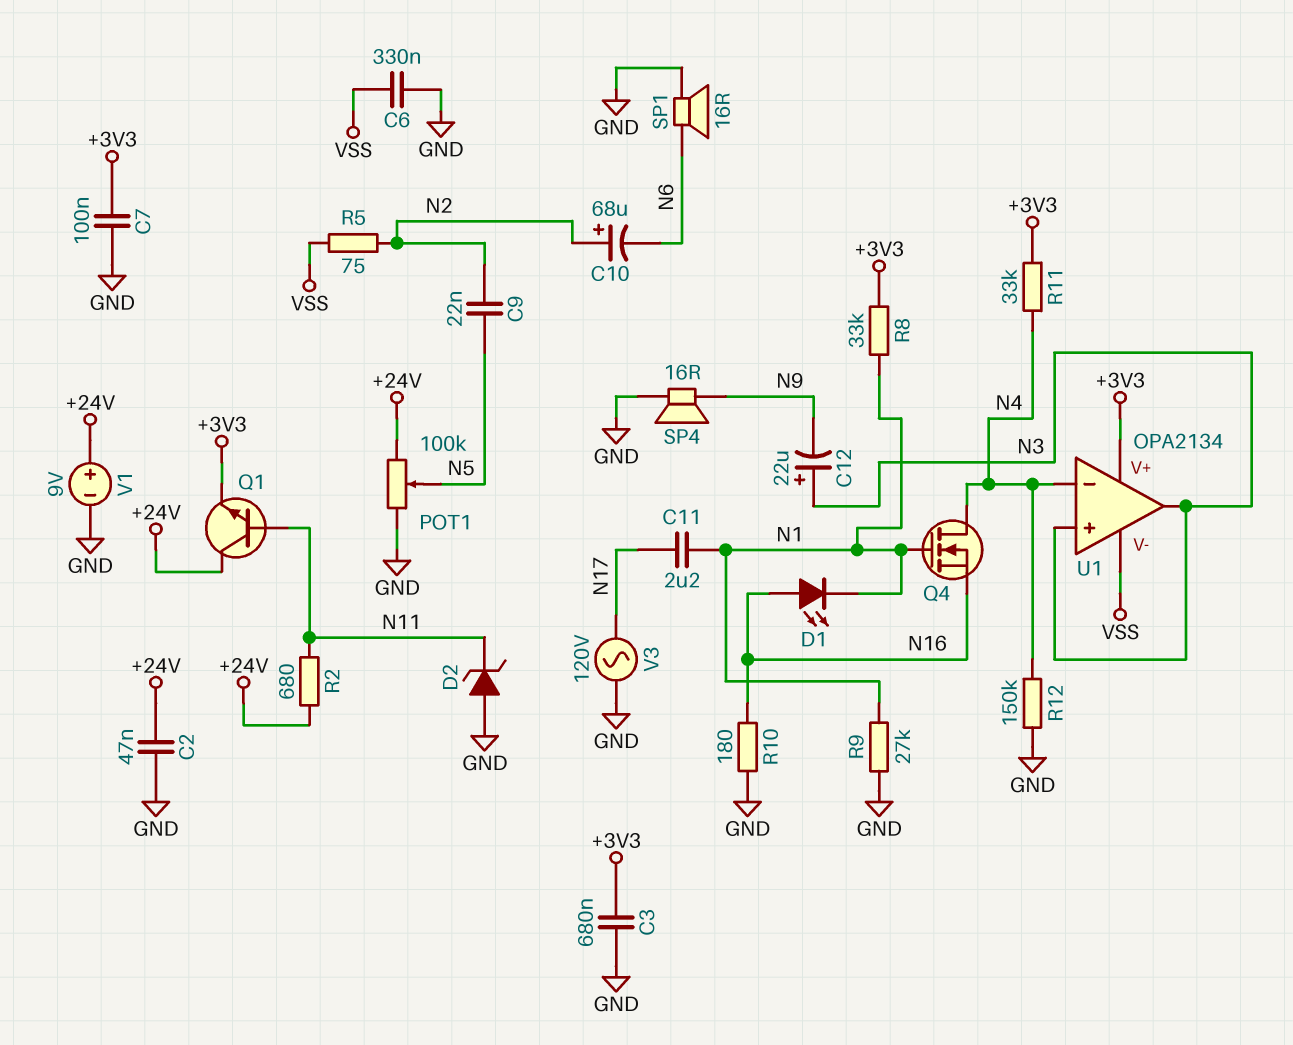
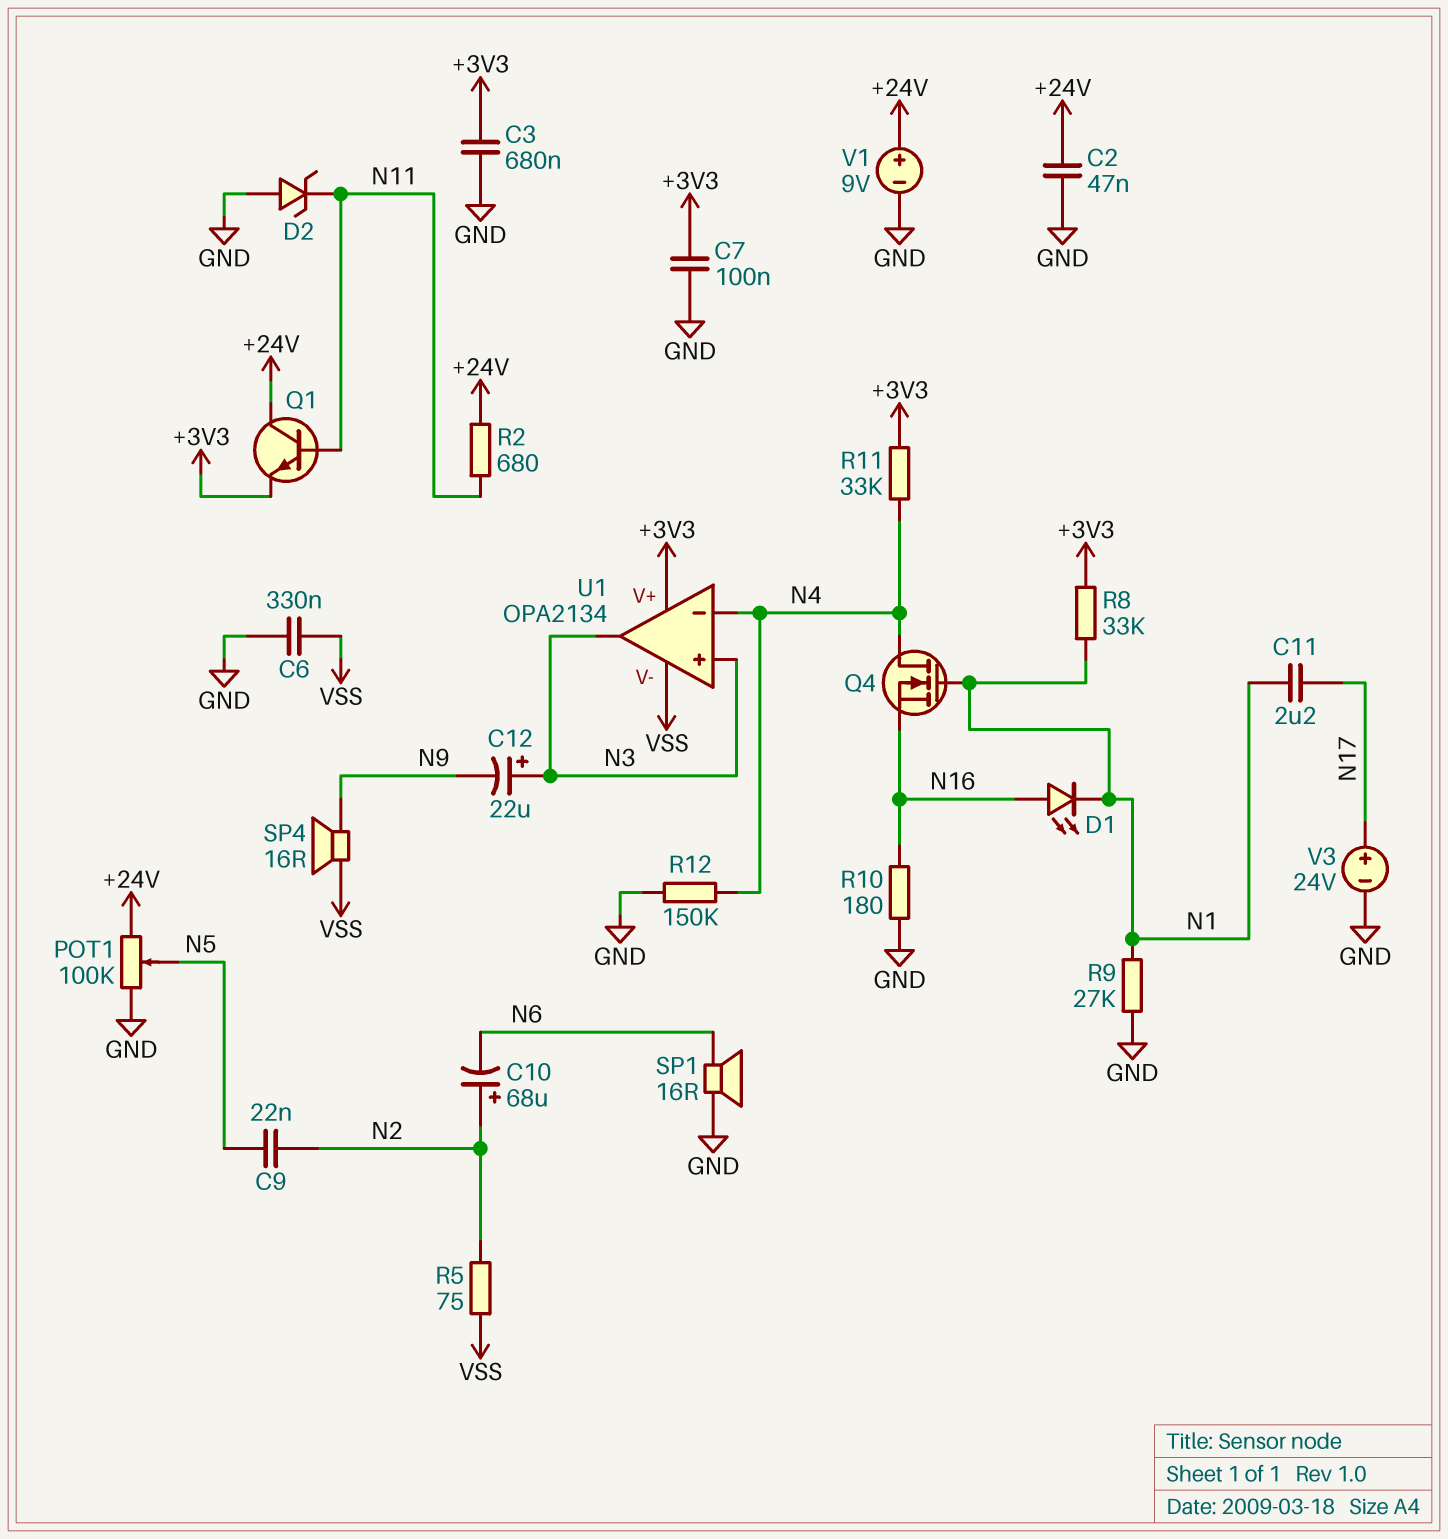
SP4: speaker 16R (GND, N9) -> speaker 16R (N9, VSS)
V3: AC 120V (GND, N17) -> 24V (plus N17, minus GND)

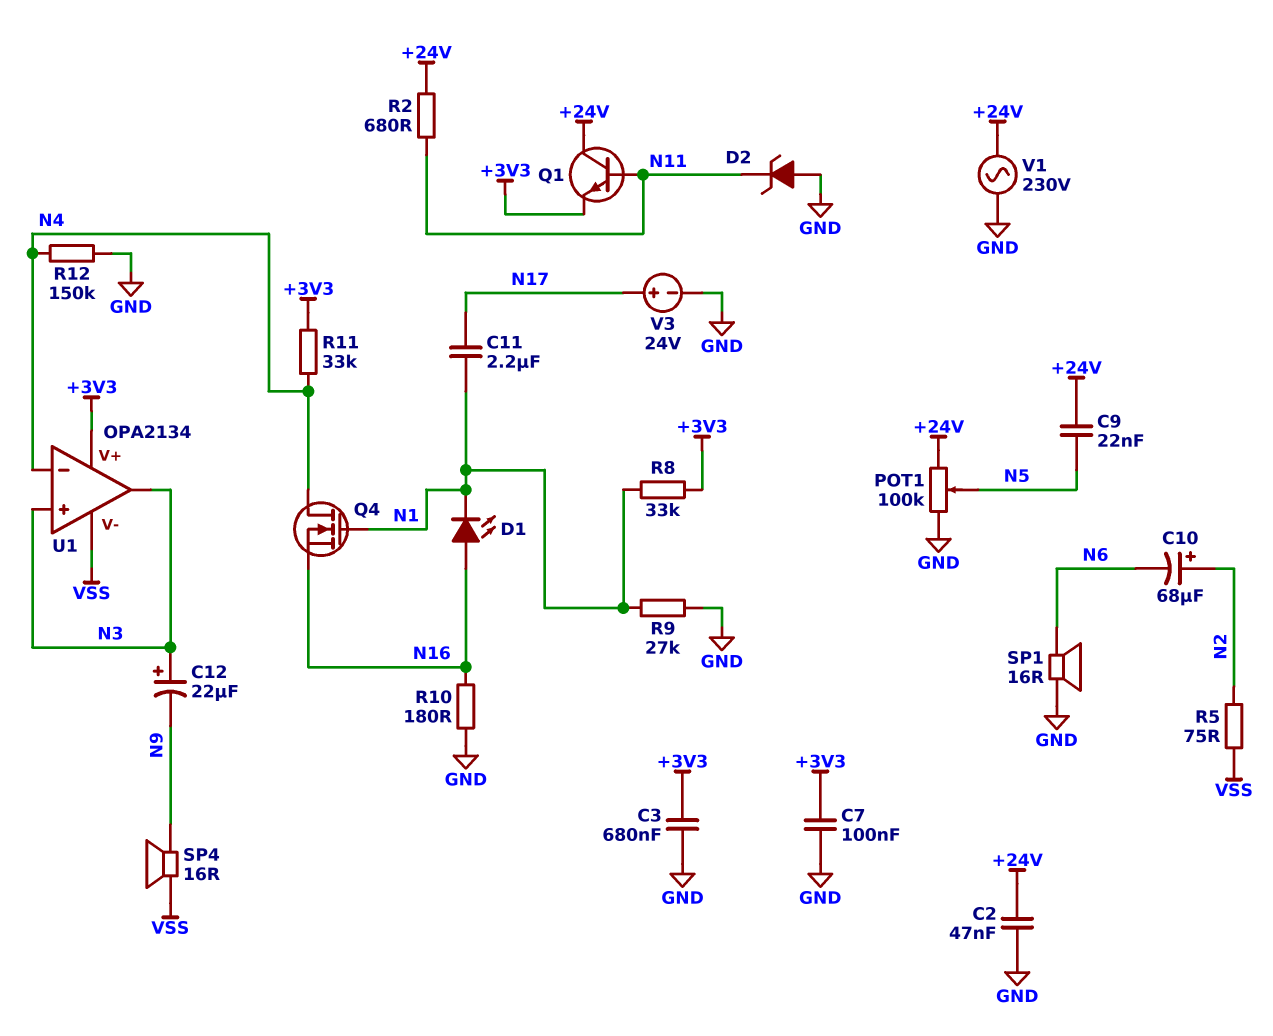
C6: 330nF (GND, VSS) -> none
C9: 22nF (N2, N5) -> 22nF (+24V, N5)
V1: 9V (plus +24V, minus GND) -> AC 230V (+24V, GND)

